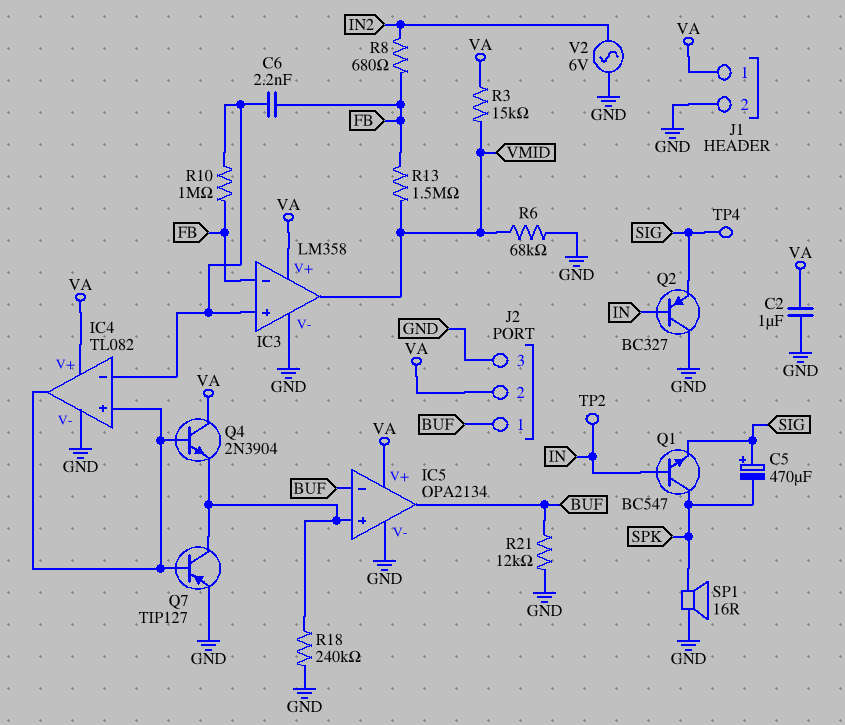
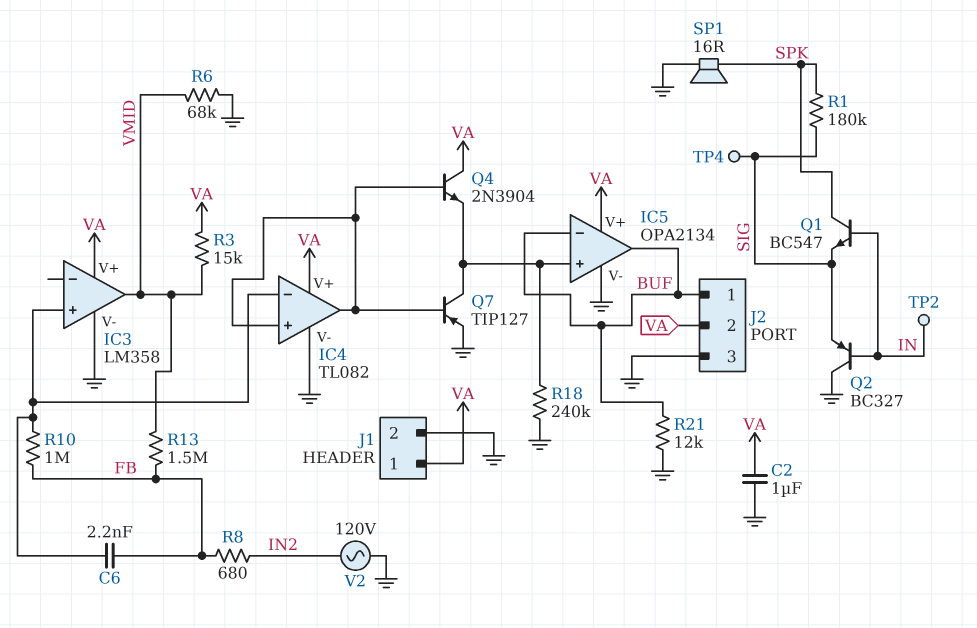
C5: 470uF (plus SIG, minus SPK) -> none
IC3 pin in-: FB -> none
R1: none -> 180k (SIG, SPK)
V2: AC 6V (GND, IN2) -> AC 120V (GND, IN2)

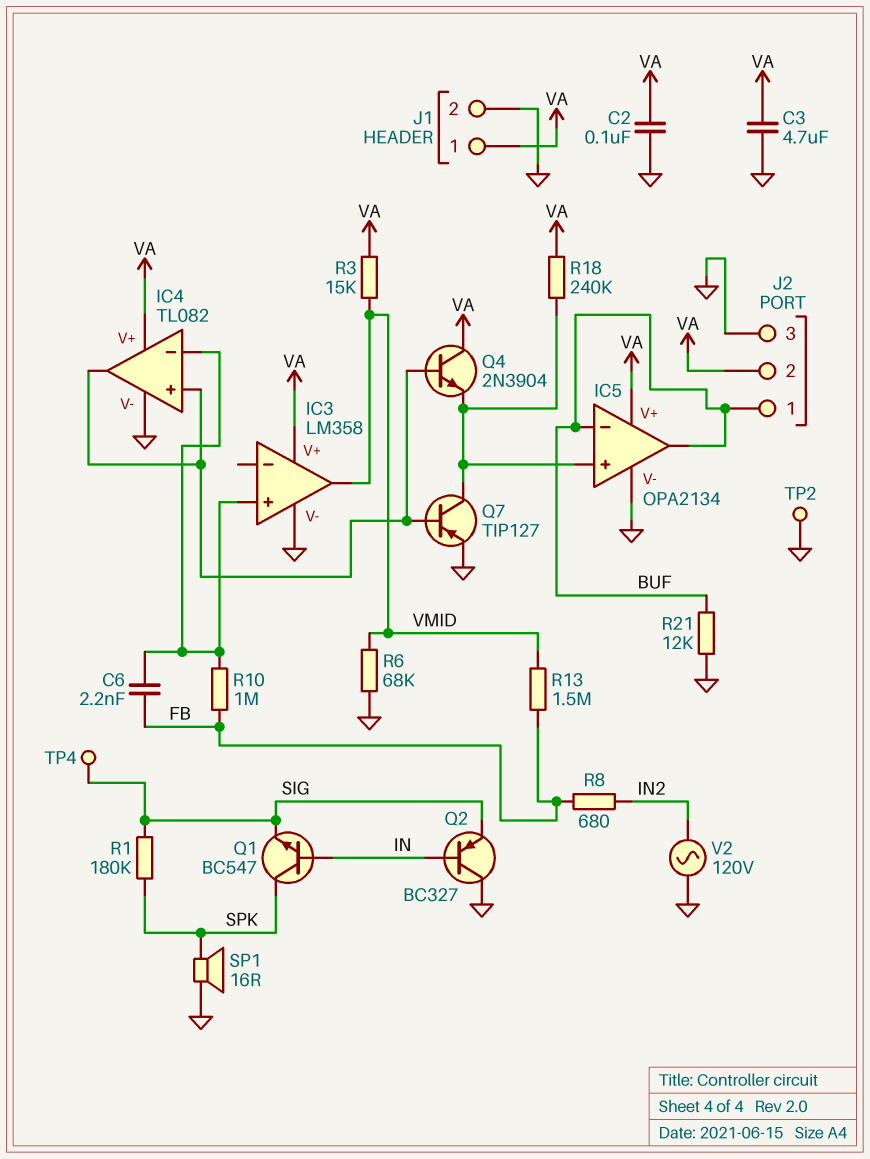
C2: 1uF (GND, VA) -> 100nF (GND, VA)
C3: none -> 4.7uF (GND, VA)
R18: 240k (GND, IC5/in+) -> 240k (IC5/in+, VA)
TP2: test point (IN) -> test point (GND)

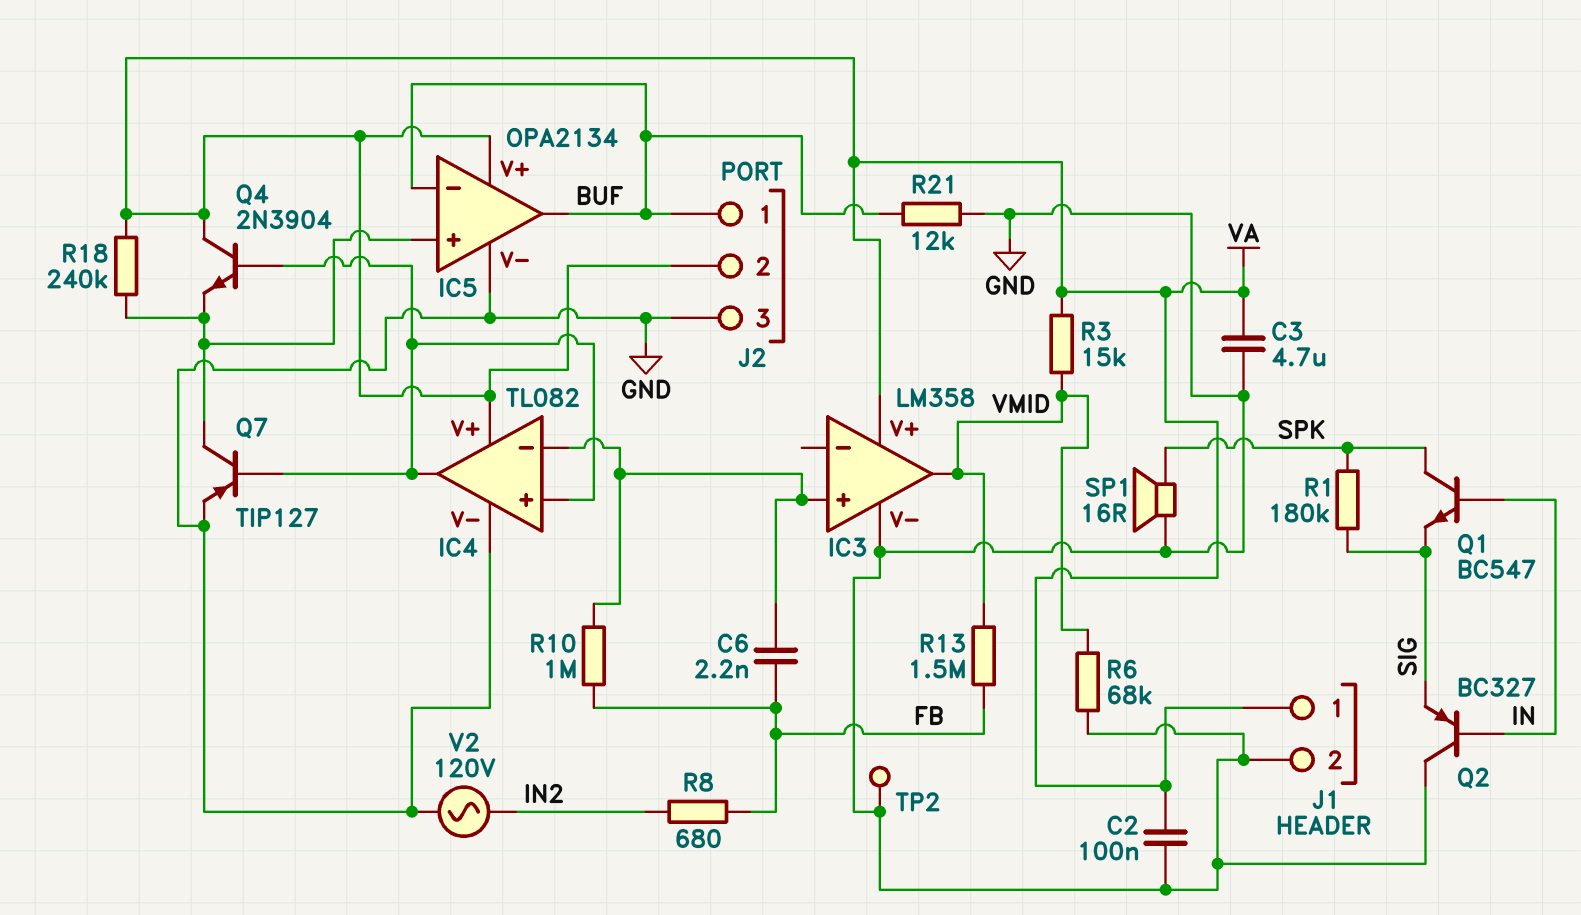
TP4: test point (SIG) -> none

